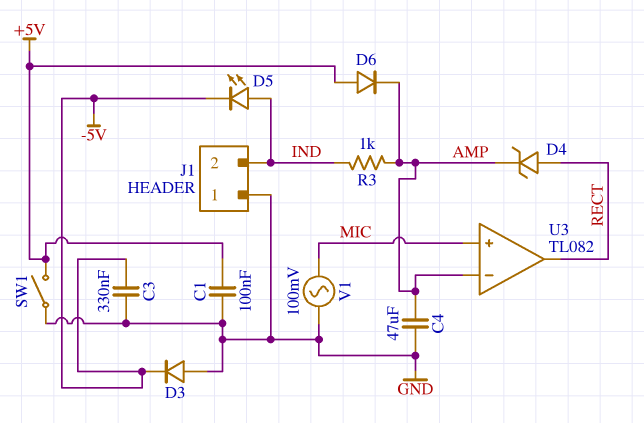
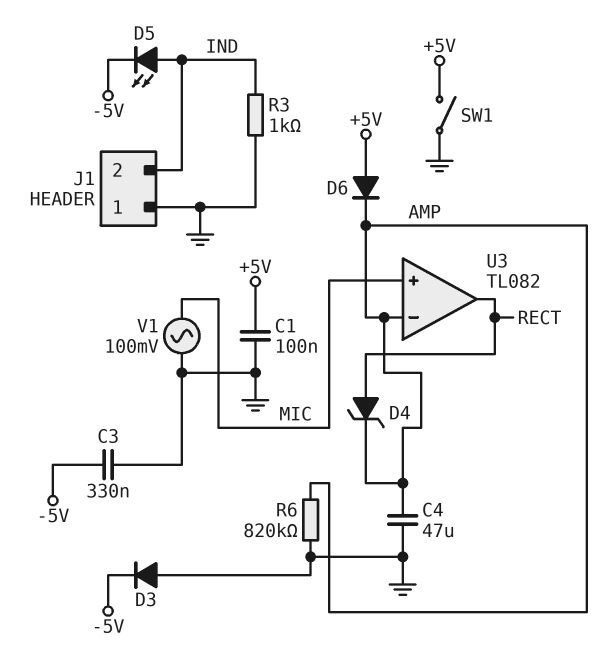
R3: 1k (AMP, IND) -> 1k (GND, IND)
R6: none -> 820k (AMP, GND)

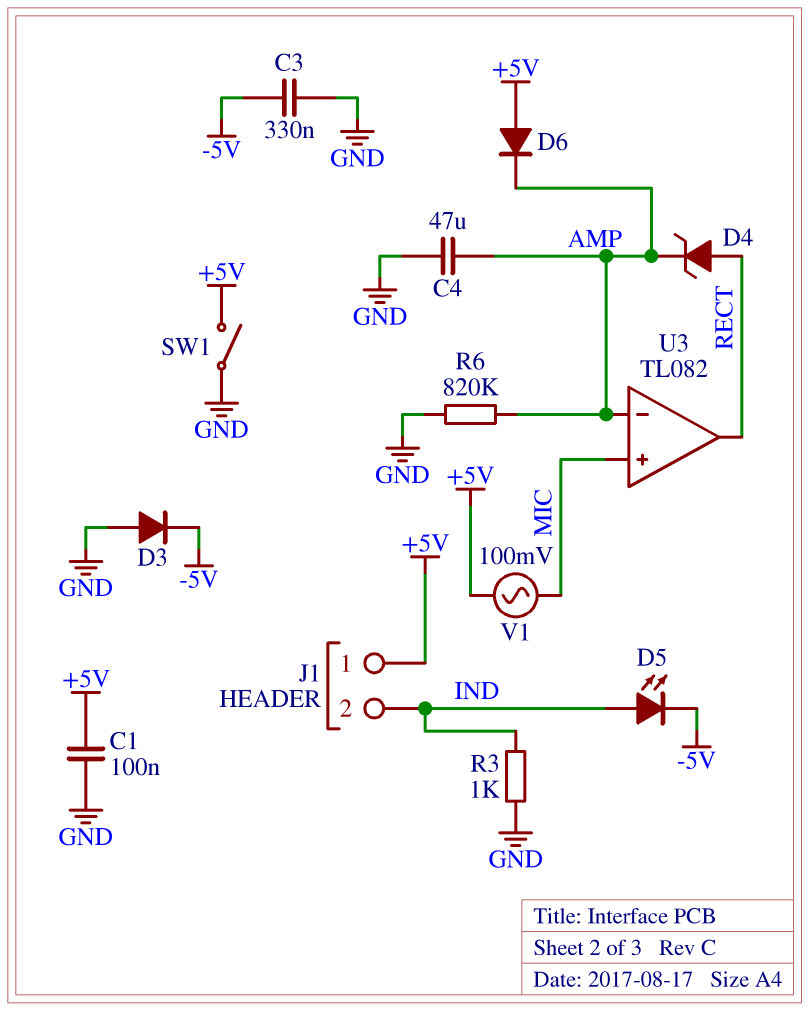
J1 pin 1: GND -> +5V
V1: AC 100mV (GND, MIC) -> AC 100mV (+5V, MIC)

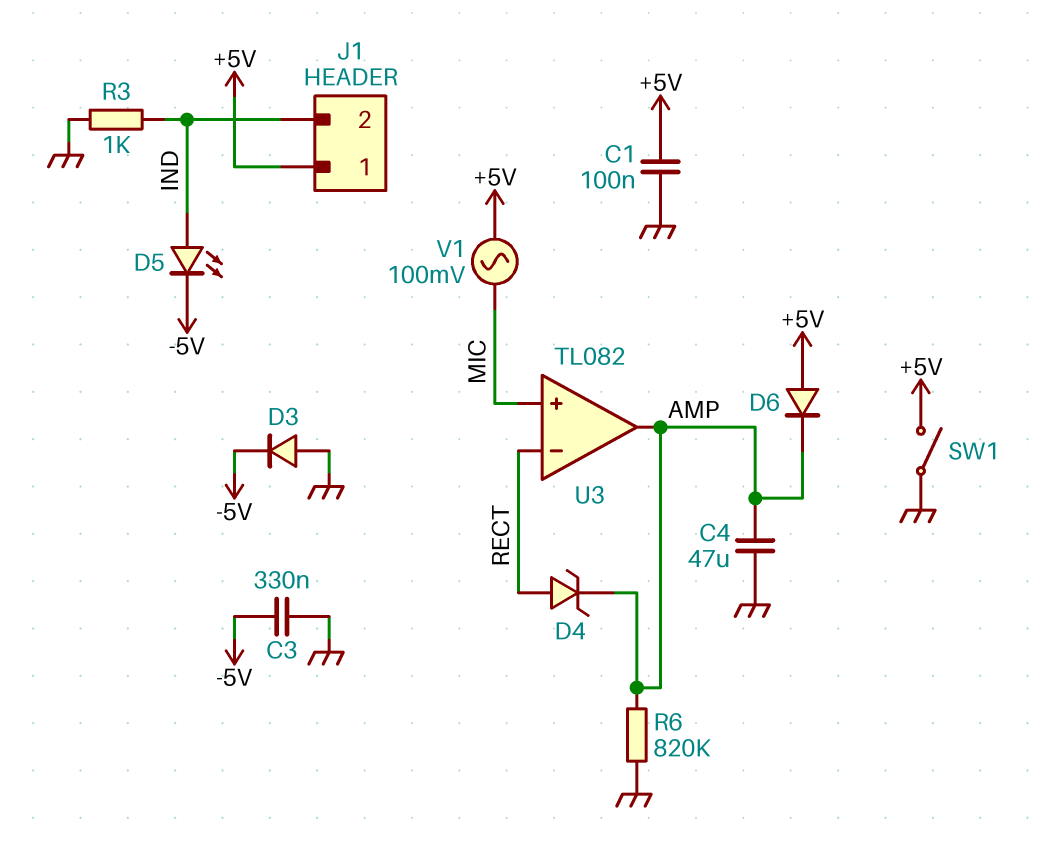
U3 pin in-: AMP -> RECT
U3 pin out: RECT -> AMP

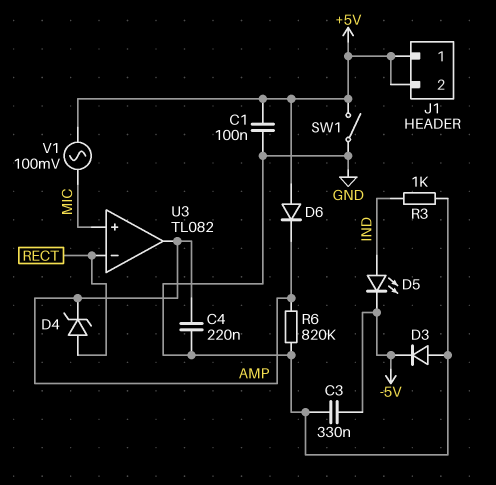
C4: 47uF (AMP, GND) -> 220nF (AMP, GND)
J1 pin 2: IND -> +5V

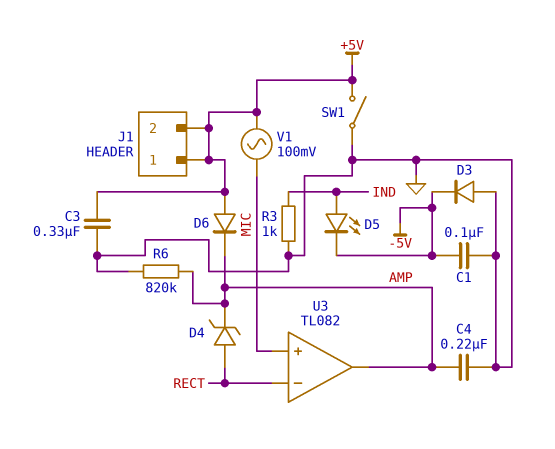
C1: 100nF (+5V, GND) -> 100nF (-5V, GND)
C3: 330nF (-5V, GND) -> 330nF (+5V, GND)

